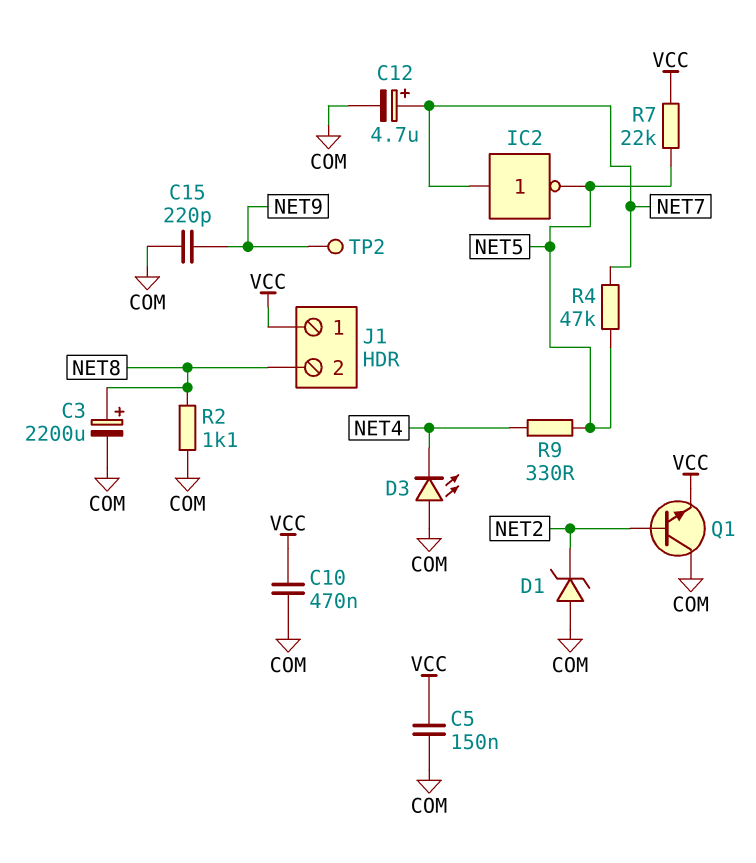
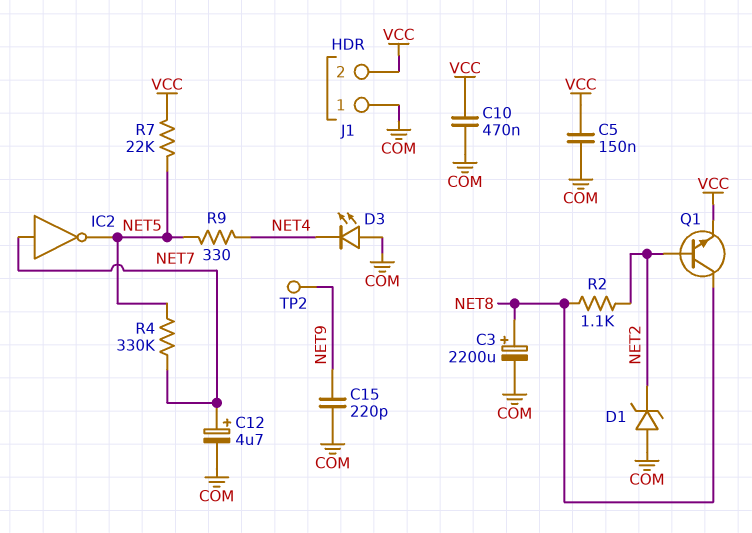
J1 pin 1: VCC -> COM
J1 pin 2: NET8 -> VCC
Q1: NPN (B NET2, C COM, E VCC) -> NPN (B NET2, C NET8, E VCC)
R2: 1.1k (COM, NET8) -> 1.1k (NET2, NET8)
R4: 47k (NET5, NET7) -> 330k (NET5, NET7)

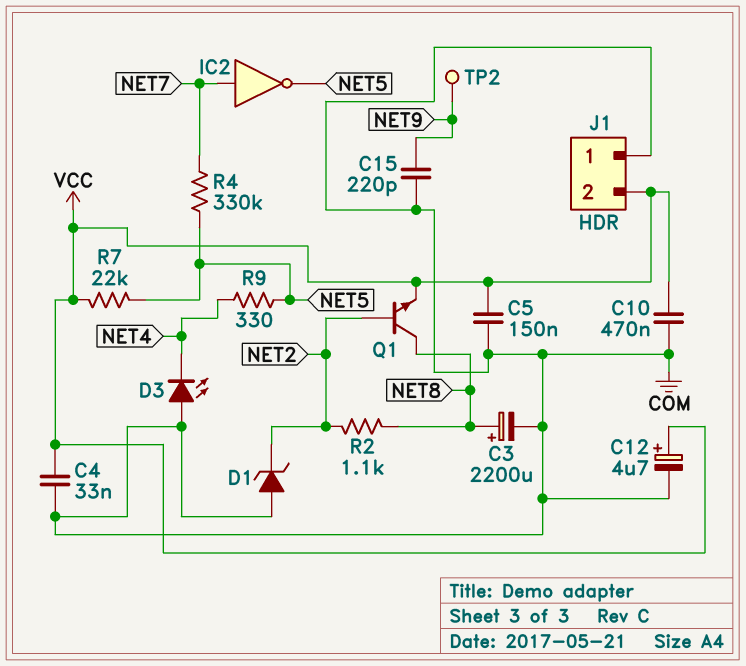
C4: none -> 33nF (COM, VCC)
C12: 4.7uF (plus NET7, minus COM) -> 4.7uF (plus VCC, minus COM)

